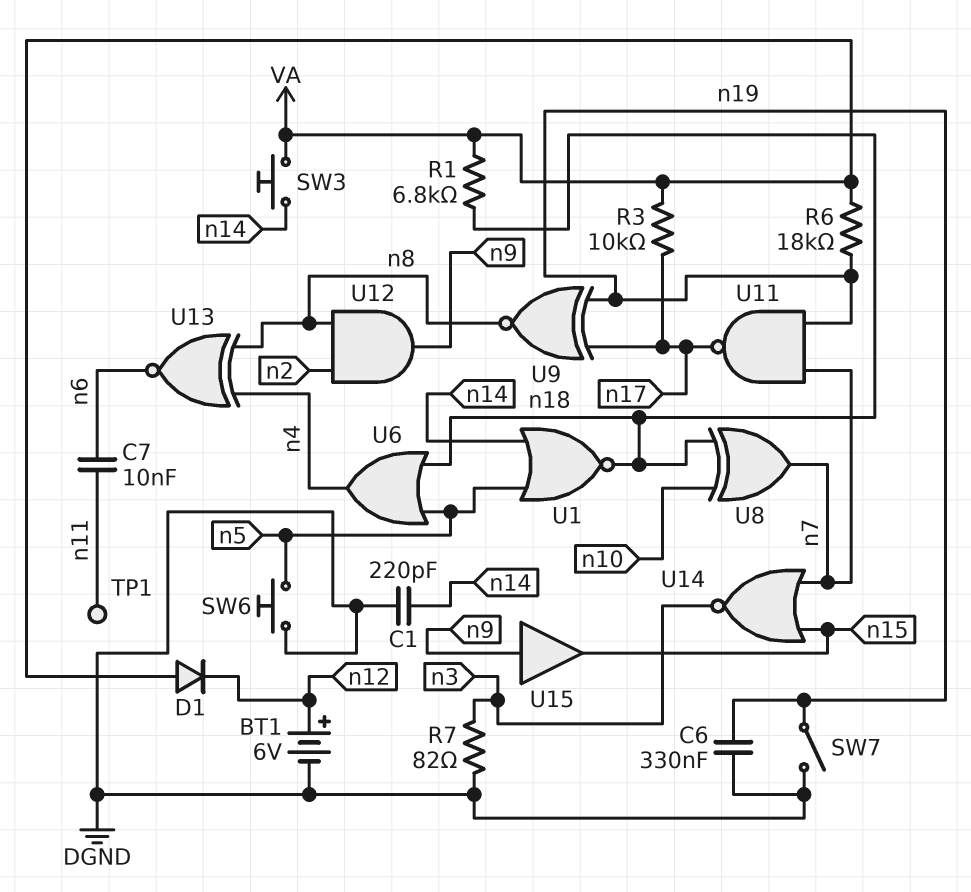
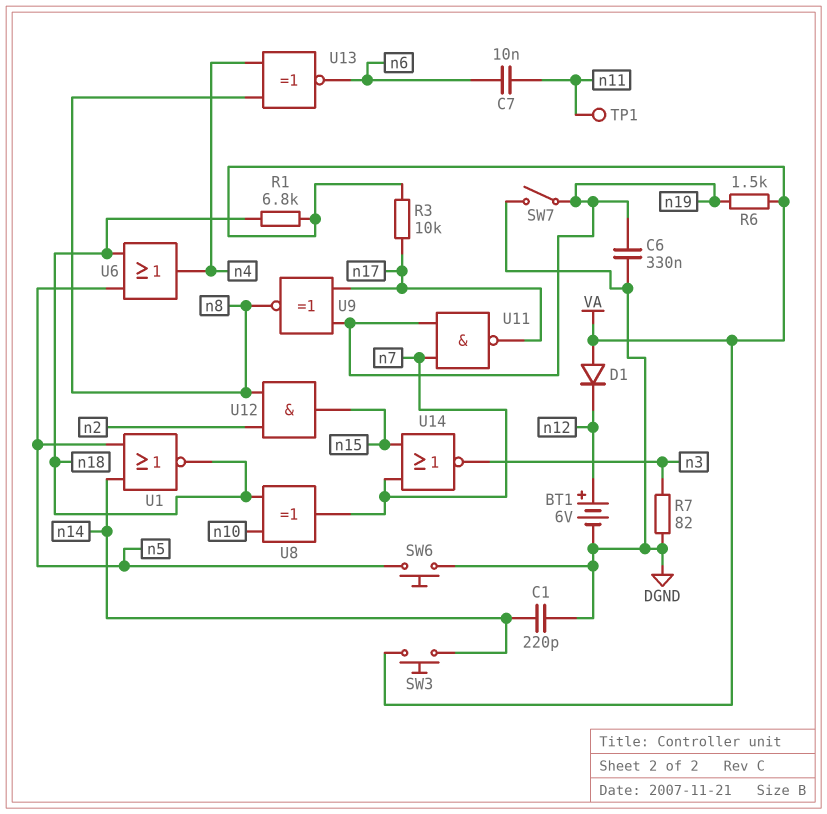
R6: 18k (VA, n19) -> 1.5k (VA, n19)
U12: AND (in n2, in n8, out n9) -> AND (in n2, in n8, out n15)
U15: buffer (in n9, out n15) -> none

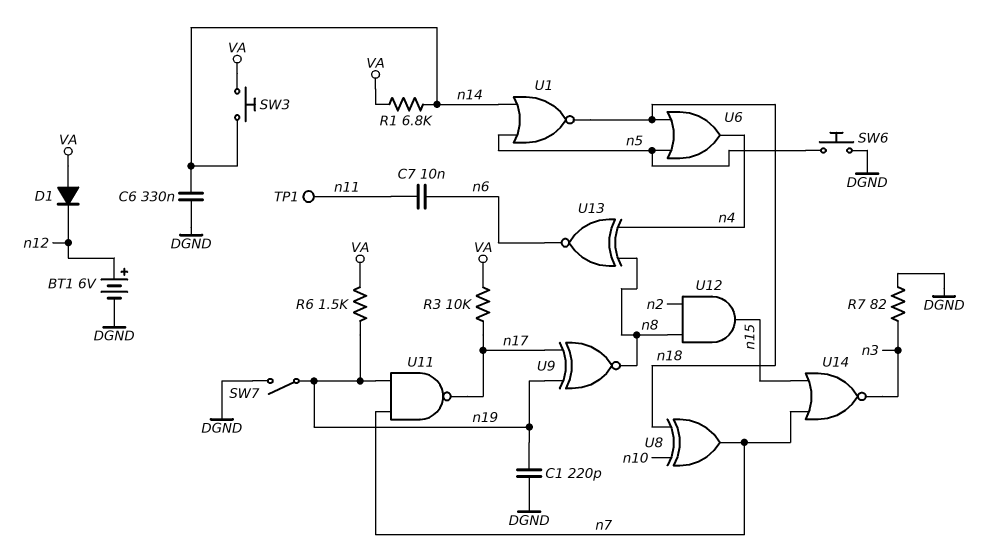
C1: 220pF (DGND, n14) -> 220pF (DGND, n19)
C6: 330nF (DGND, n19) -> 330nF (DGND, n14)
R1: 6.8k (VA, n18) -> 6.8k (VA, n14)

